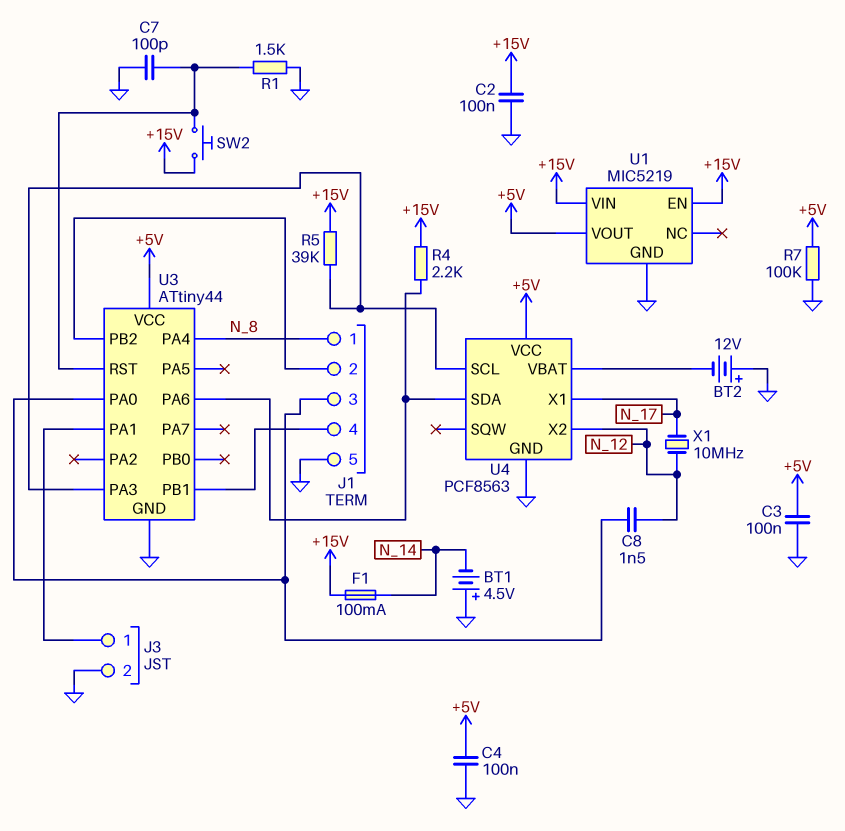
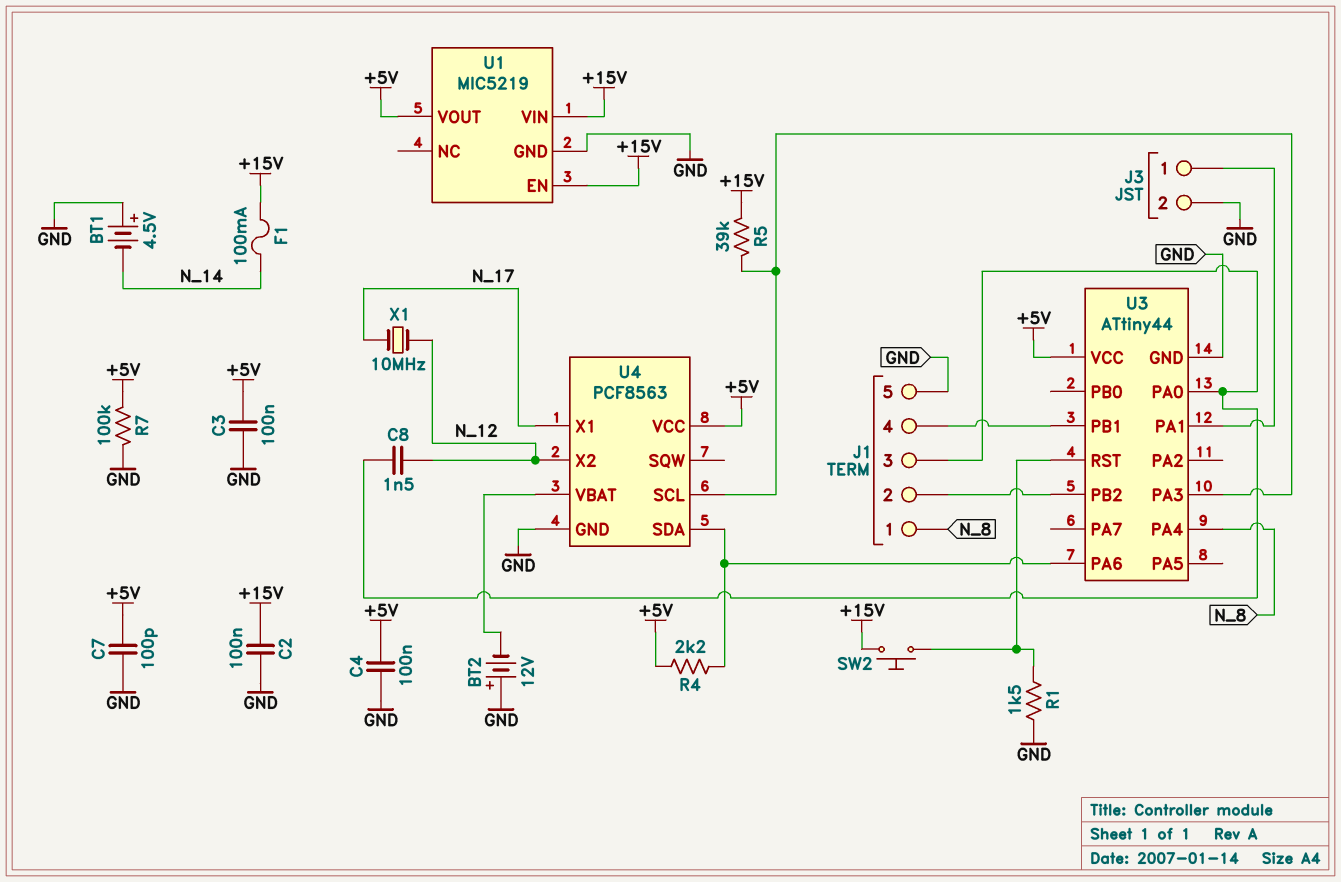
C7: 100pF (GND, U3/RST) -> 100pF (+5V, GND)
R4: 2.2k (+15V, U3/PA6) -> 2.2k (+5V, U3/PA6)

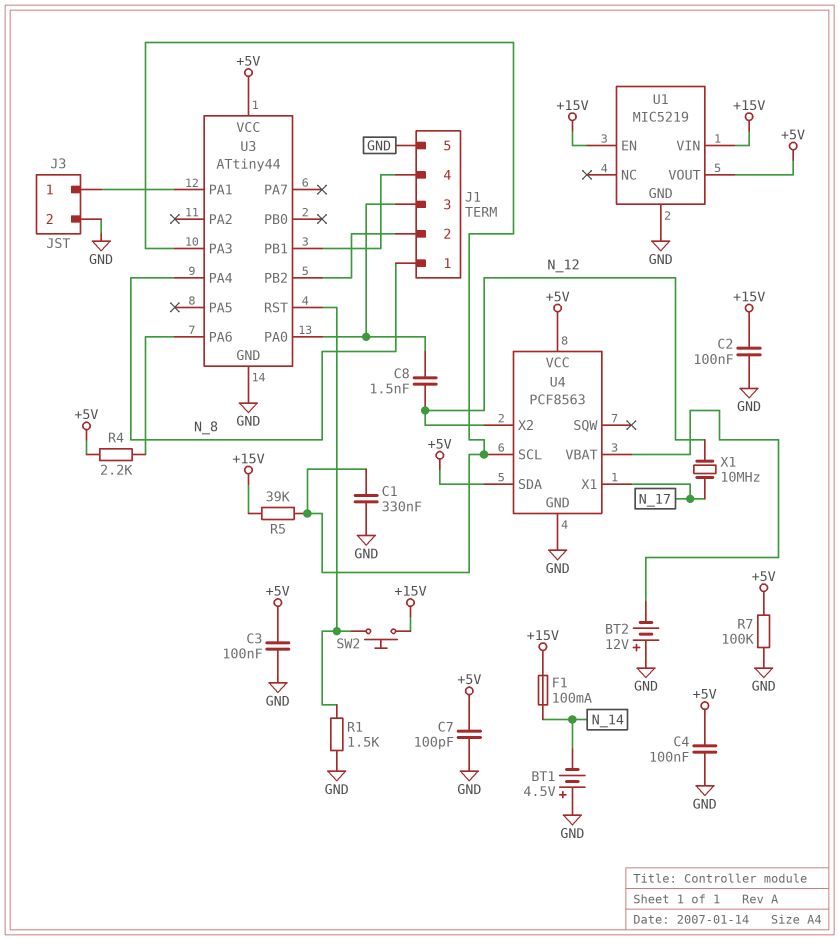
C1: none -> 330nF (GND, U3/PA3)
U4 pin SDA: U3/PA6 -> +5V

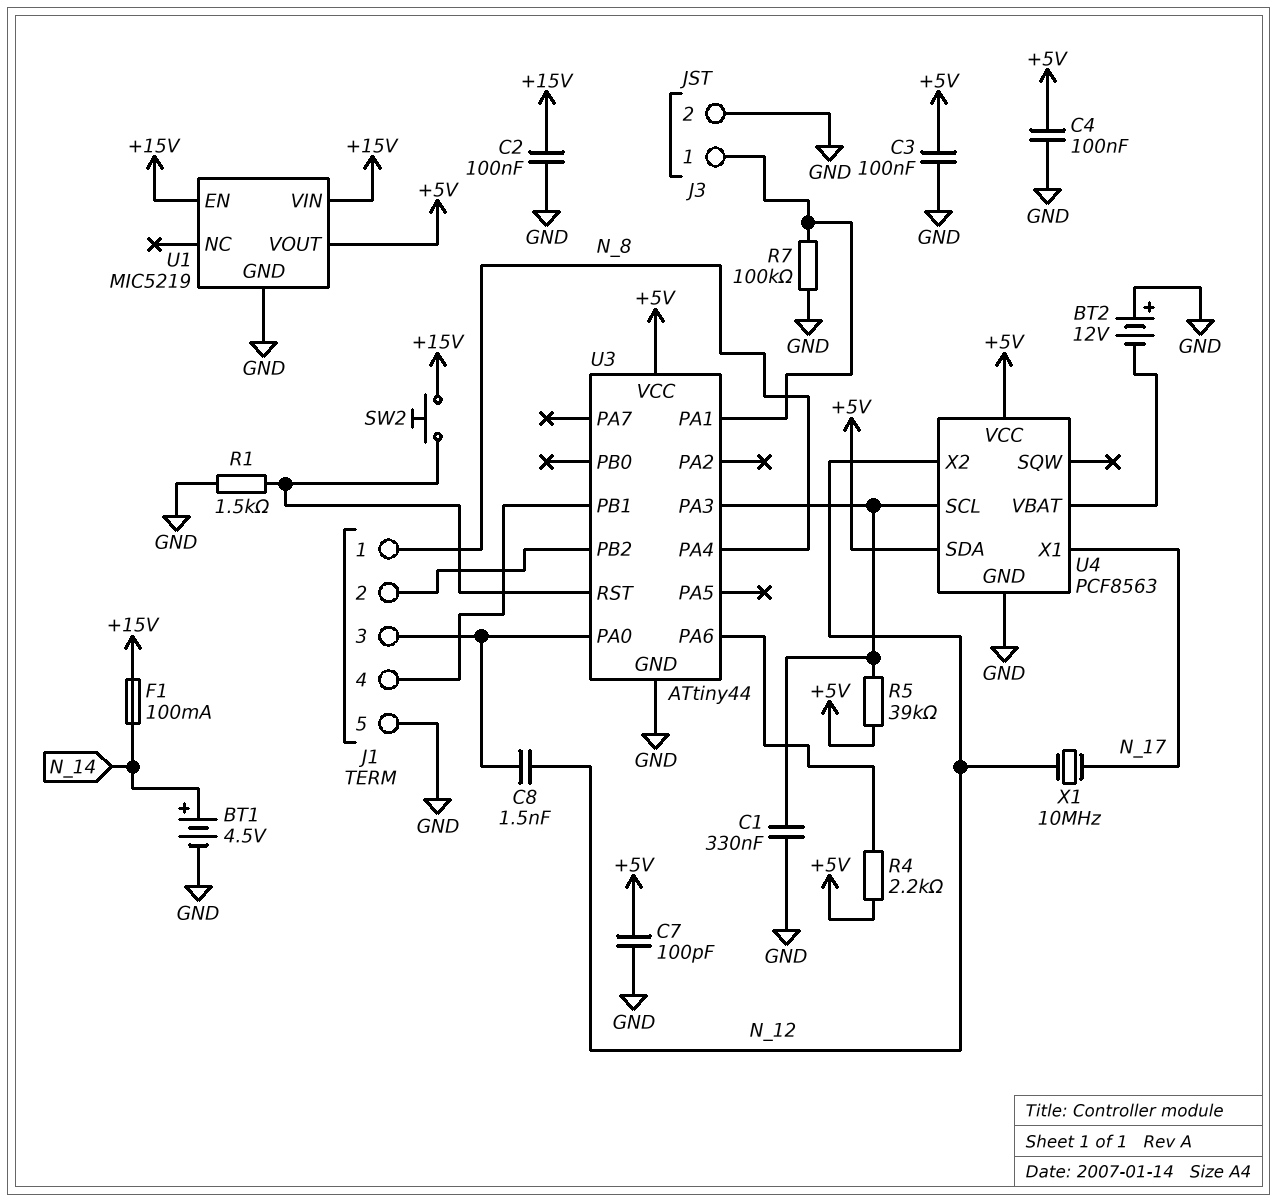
BT1: 4.5V (plus GND, minus N_14) -> 4.5V (plus N_14, minus GND)
R5: 39k (+15V, U3/PA3) -> 39k (+5V, U3/PA3)
R7: 100k (+5V, GND) -> 100k (GND, J3/1)

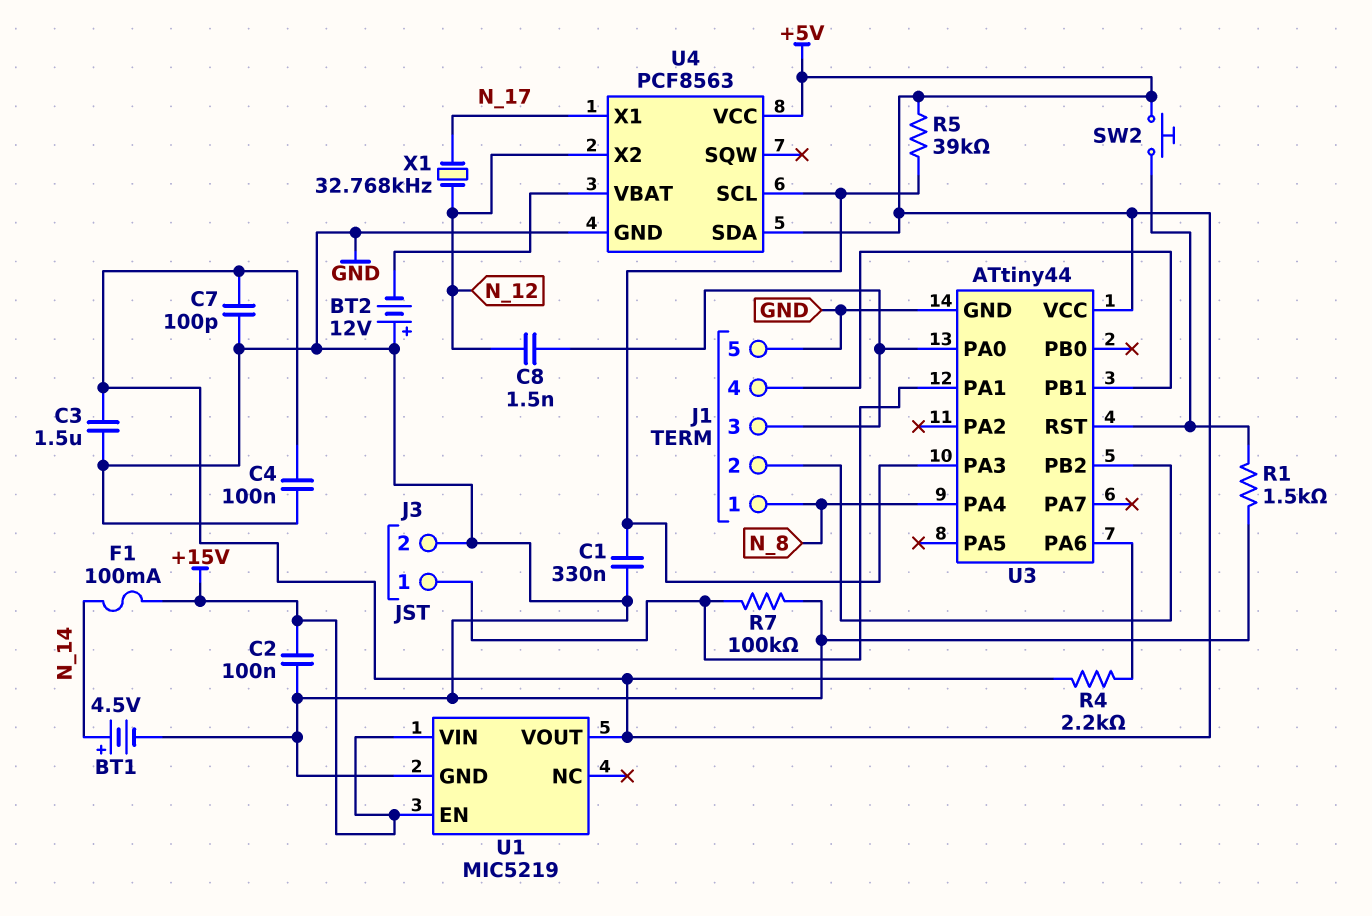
C3: 100nF (+5V, GND) -> 1.5uF (+5V, GND)
SW2: button (+15V, U3/RST) -> button (+5V, U3/RST)
X1: 10MHz (N_12, N_17) -> 32.768kHz (N_12, N_17)

